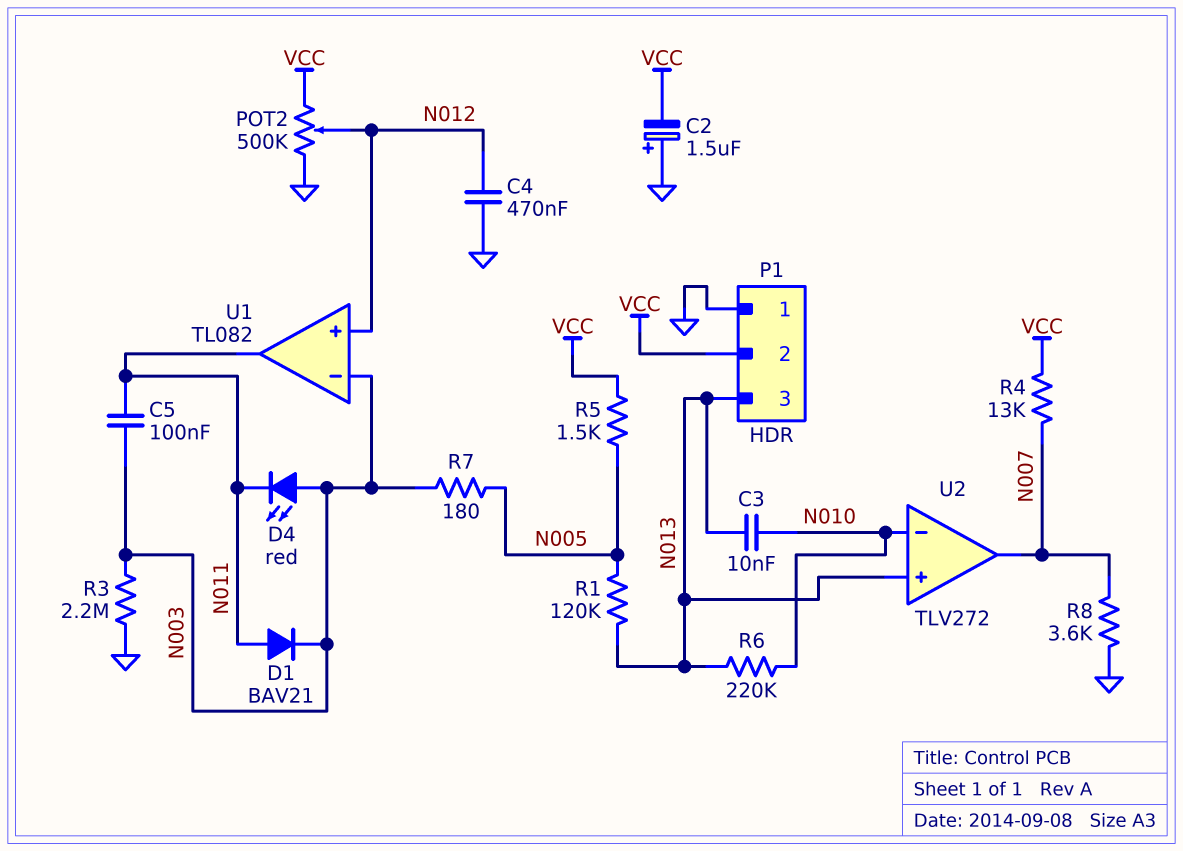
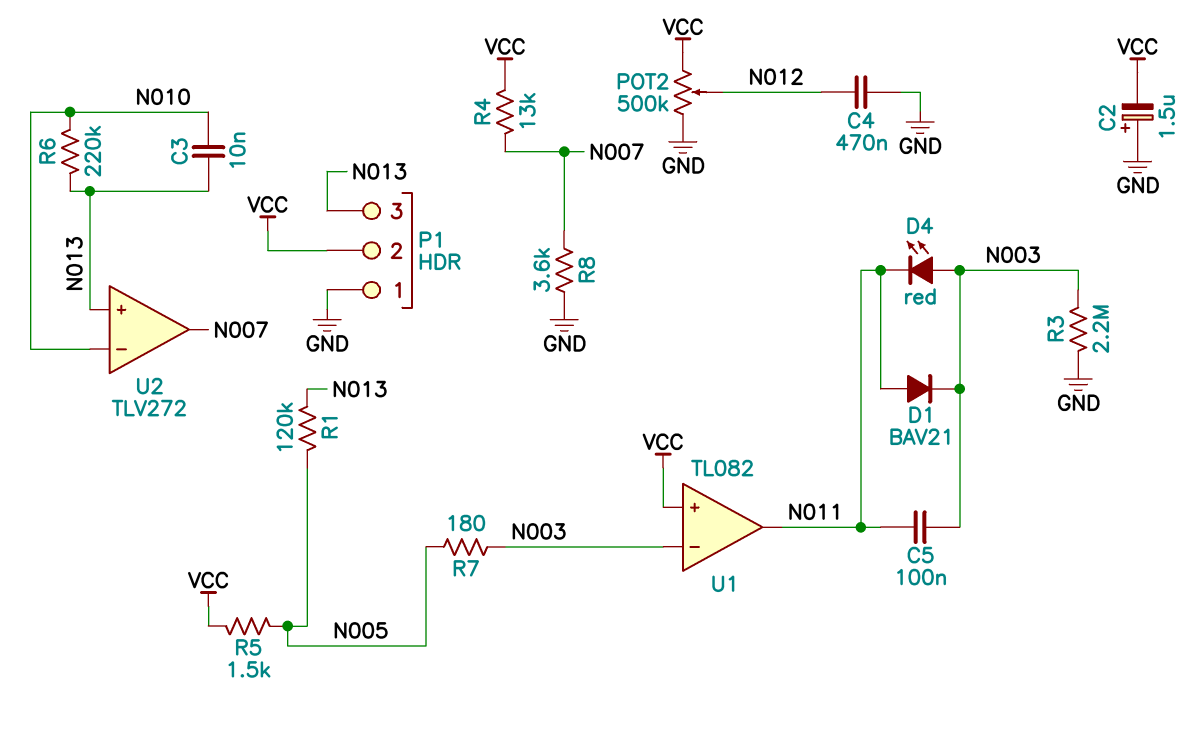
U1 pin in+: N012 -> VCC

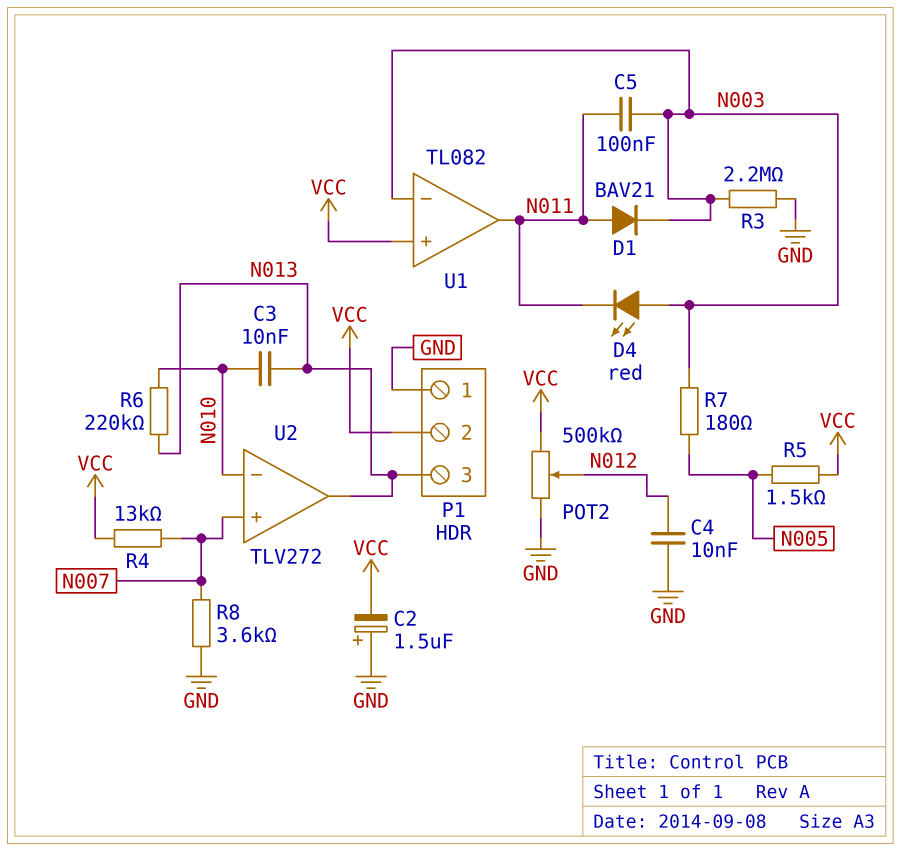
C4: 470nF (GND, N012) -> 10nF (GND, N012)
R1: 120k (N005, N013) -> none
U2 pin in+: N013 -> N007
U2 pin out: N007 -> N013

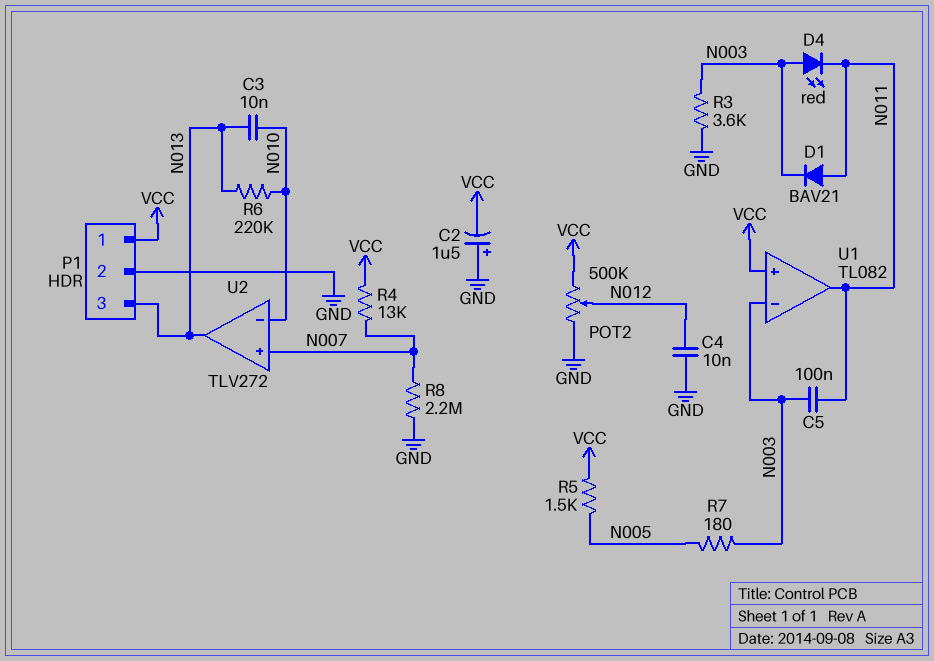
P1 pin 1: GND -> VCC
P1 pin 2: VCC -> GND
R3: 2.2M (GND, N003) -> 3.6k (GND, N003)
R8: 3.6k (GND, N007) -> 2.2M (GND, N007)

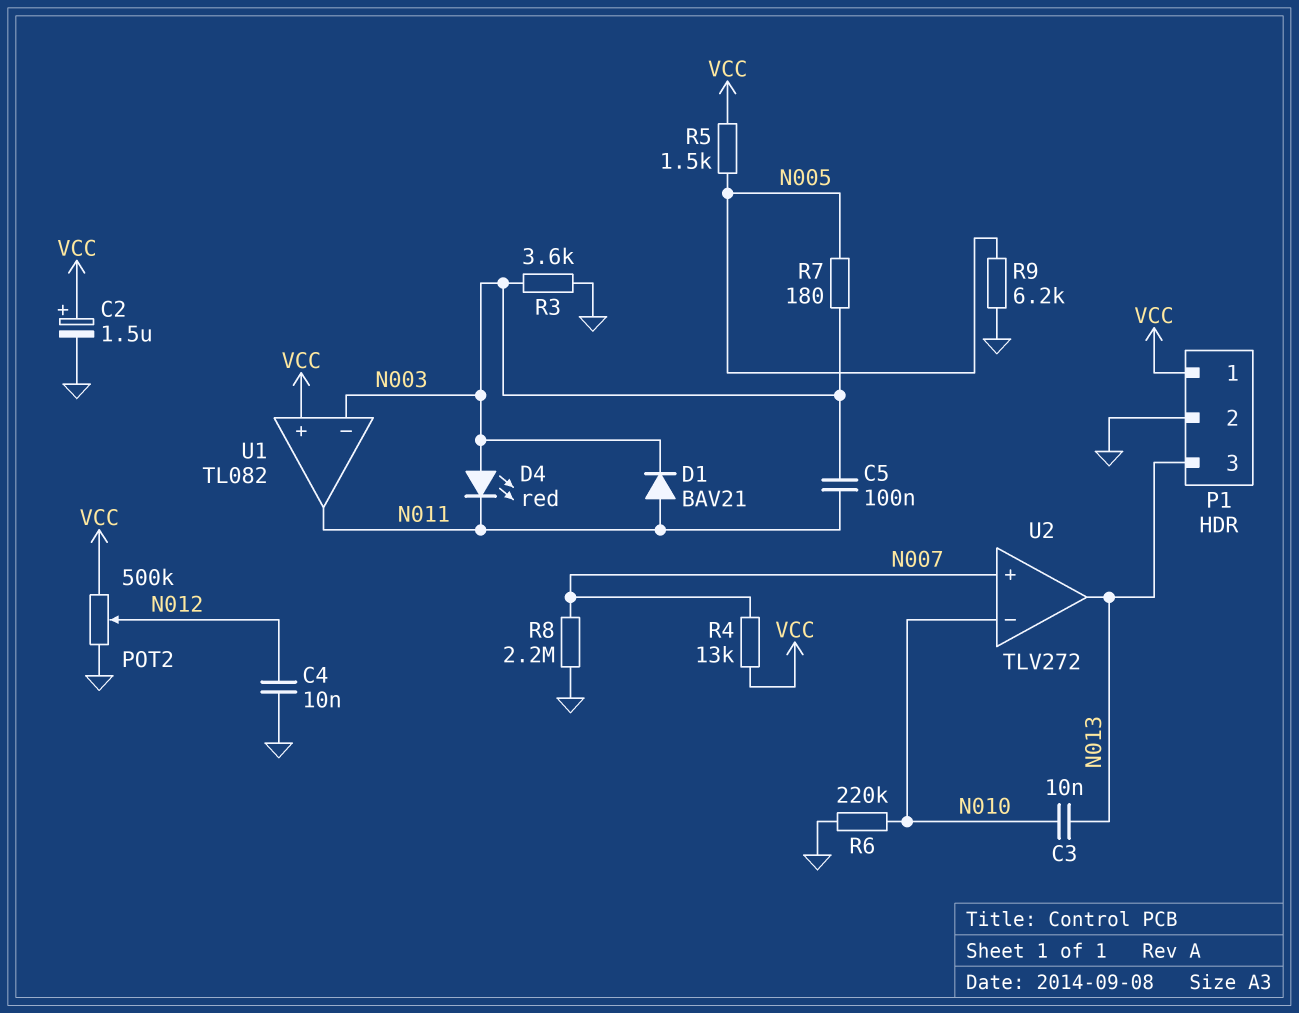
C2: 1.5uF (plus GND, minus VCC) -> 1.5uF (plus VCC, minus GND)
R6: 220k (N010, N013) -> 220k (GND, N010)
R9: none -> 6.2k (GND, N005)

